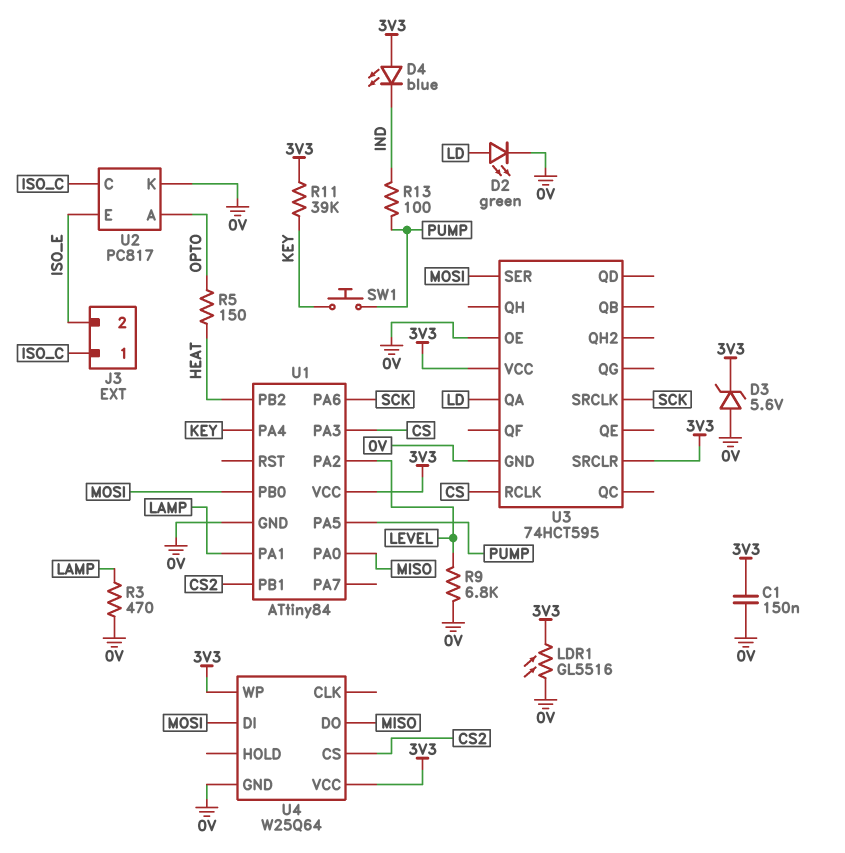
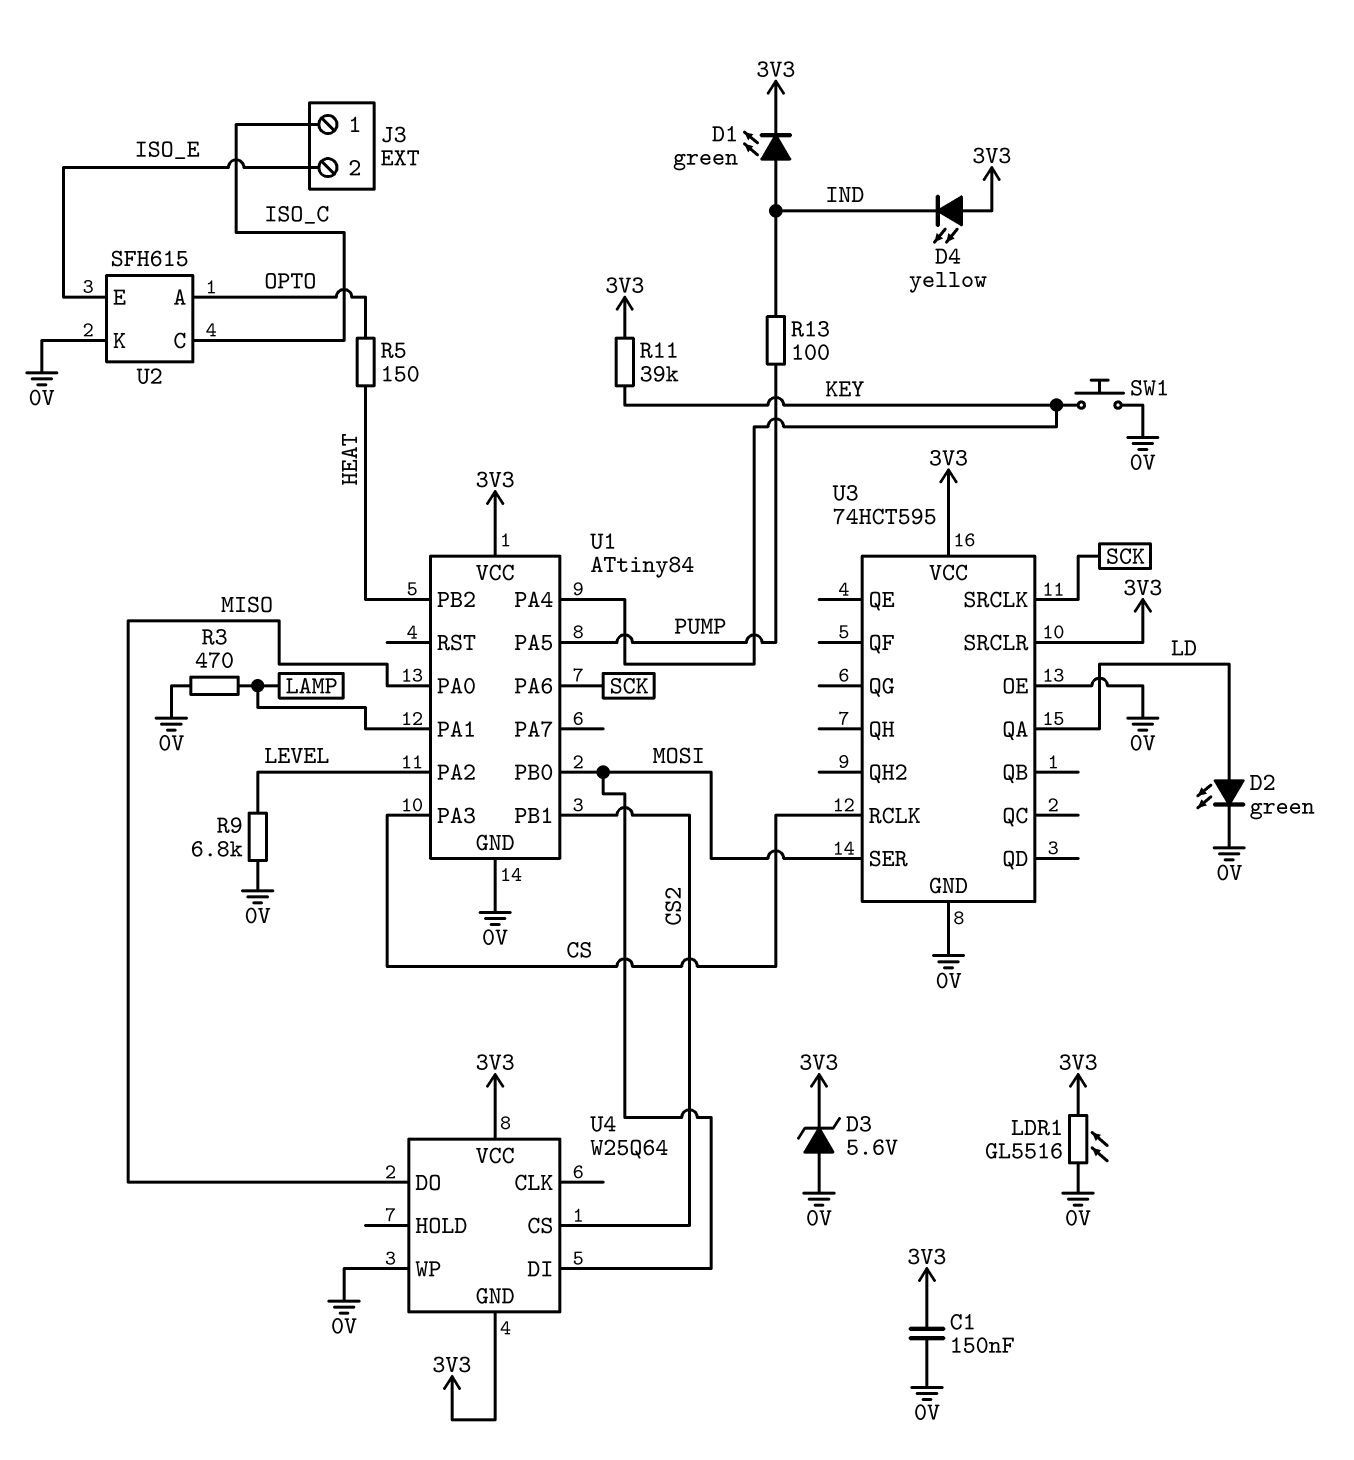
D1: none -> LED green (A IND, K 3V3)
D4: LED blue (A 3V3, K IND) -> LED yellow (A 3V3, K IND)
SW1: button (KEY, PUMP) -> button (0V, KEY)
U2: PC817 -> SFH615
U4 pin GND: 0V -> 3V3
U4 pin WP: 3V3 -> 0V

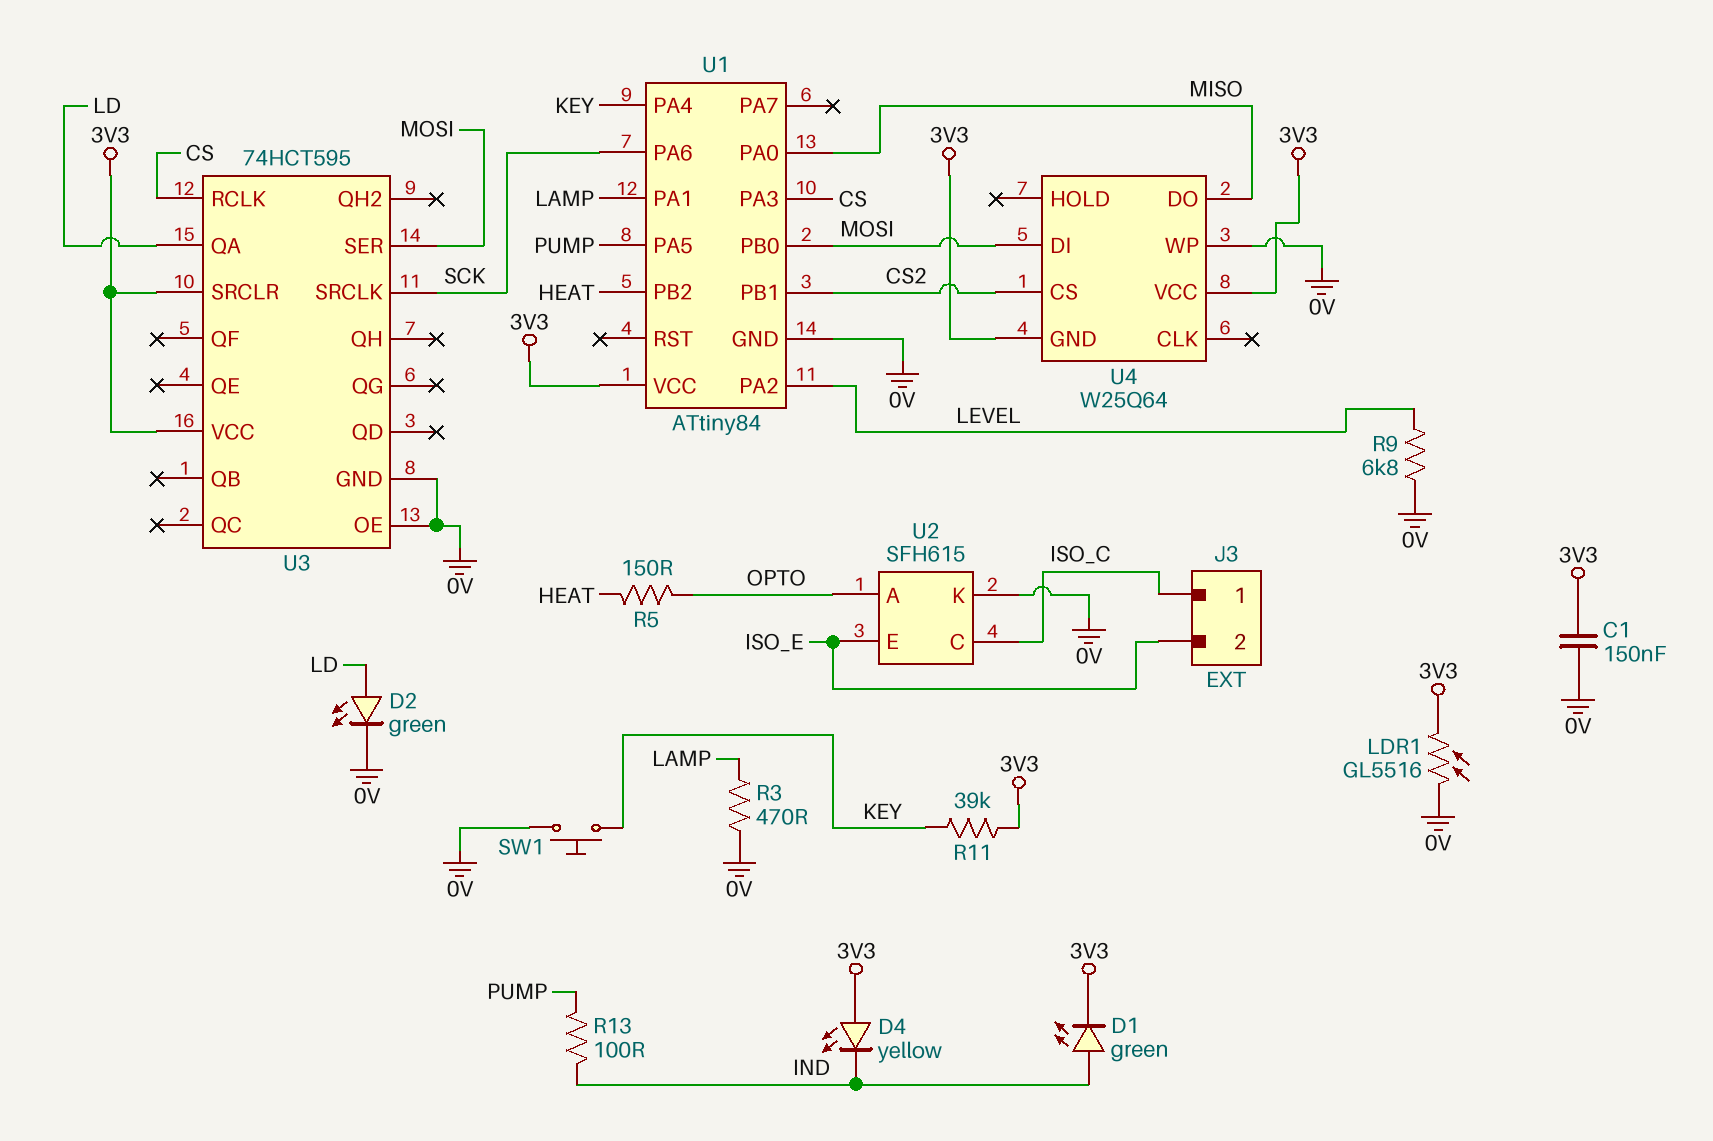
D3: zener 5.6V (A 0V, K 3V3) -> none

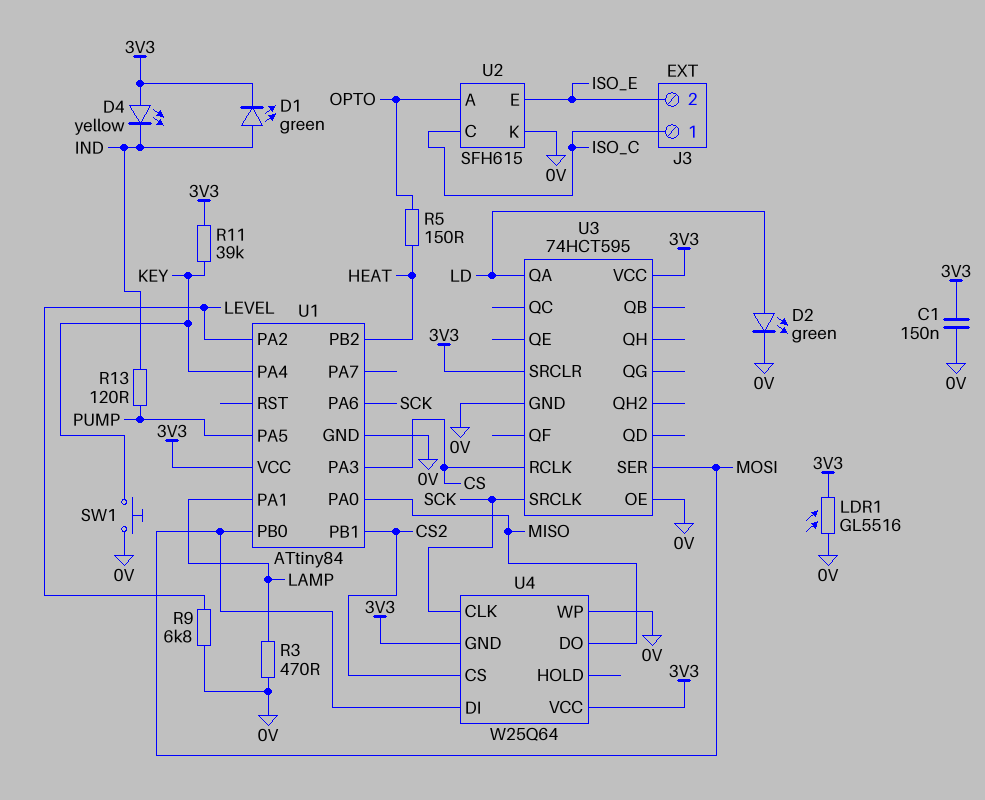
R13: 100 (IND, PUMP) -> 120 (IND, PUMP)
U4 pin CLK: none -> SCK

